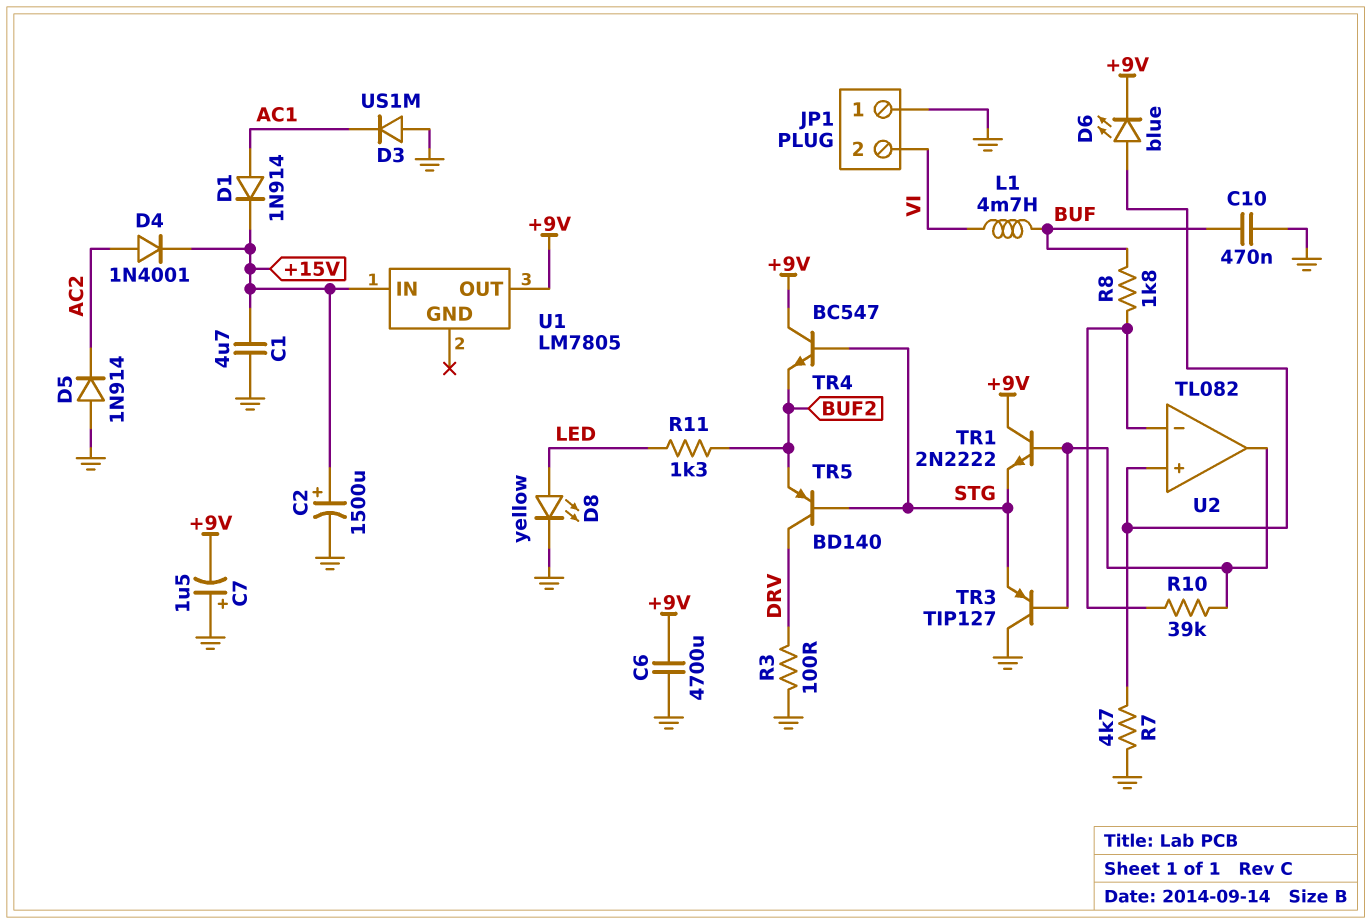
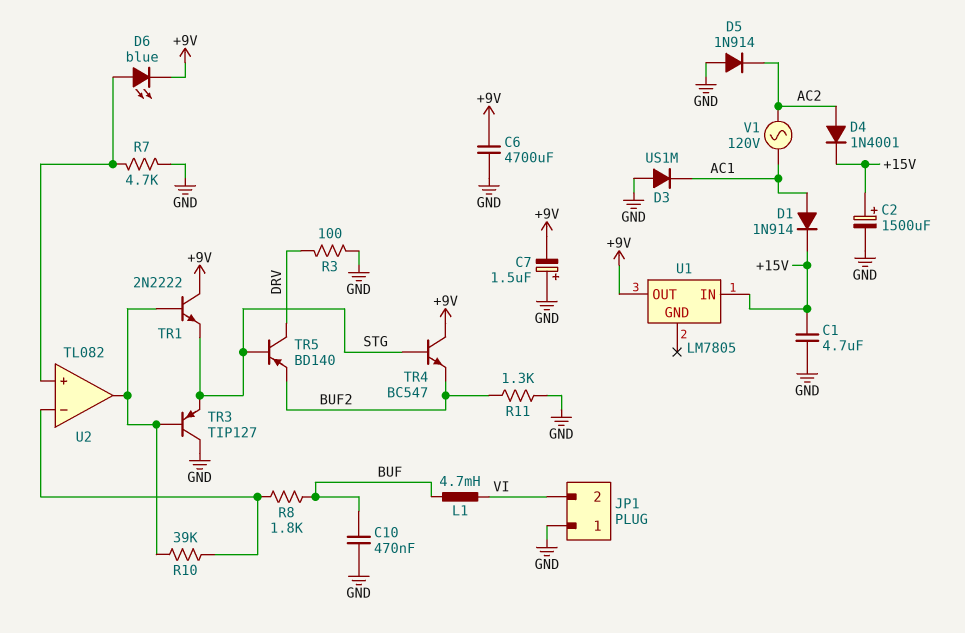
D8: LED yellow (A LED, K GND) -> none
R11: 1.3k (BUF2, LED) -> 1.3k (BUF2, GND)
V1: none -> AC 120V (AC1, AC2)

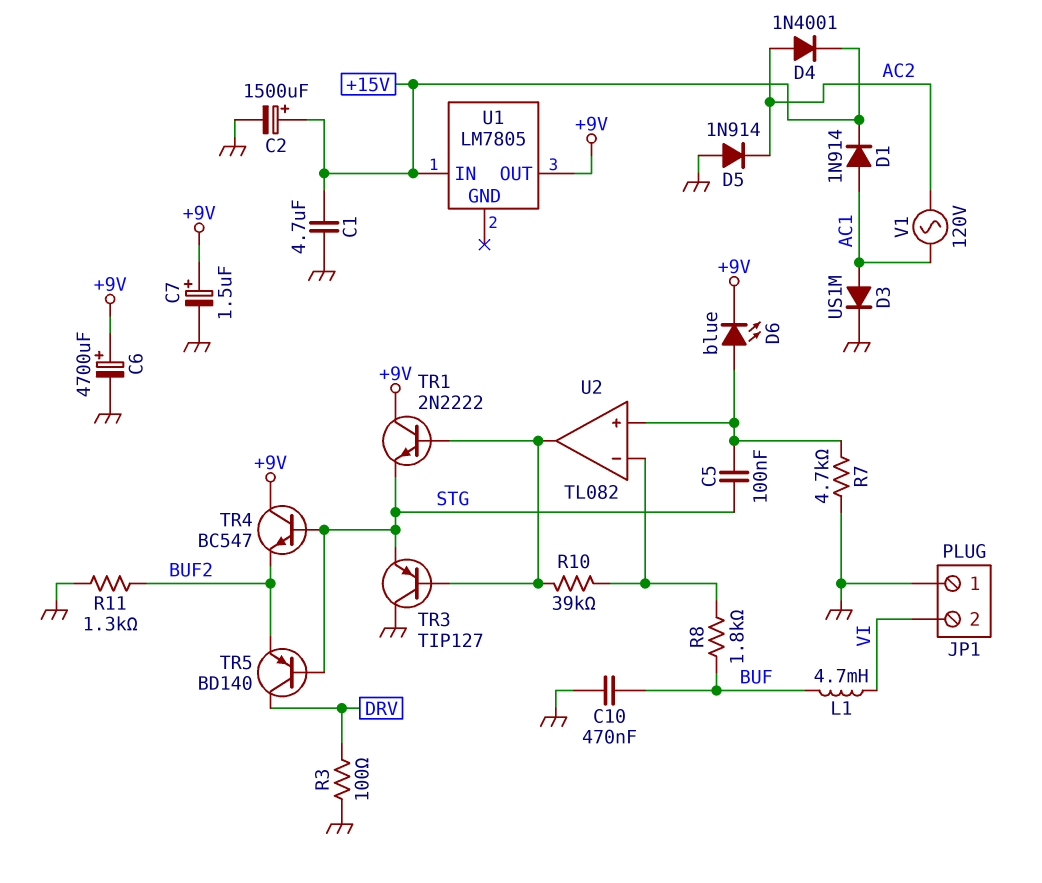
C5: none -> 100nF (STG, U2/in+)
C6: 4700uF (+9V, GND) -> 4700uF (plus +9V, minus GND)
C7: 1.5uF (plus GND, minus +9V) -> 1.5uF (plus +9V, minus GND)
D3: diode US1M (A GND, K AC1) -> diode US1M (A AC1, K GND)

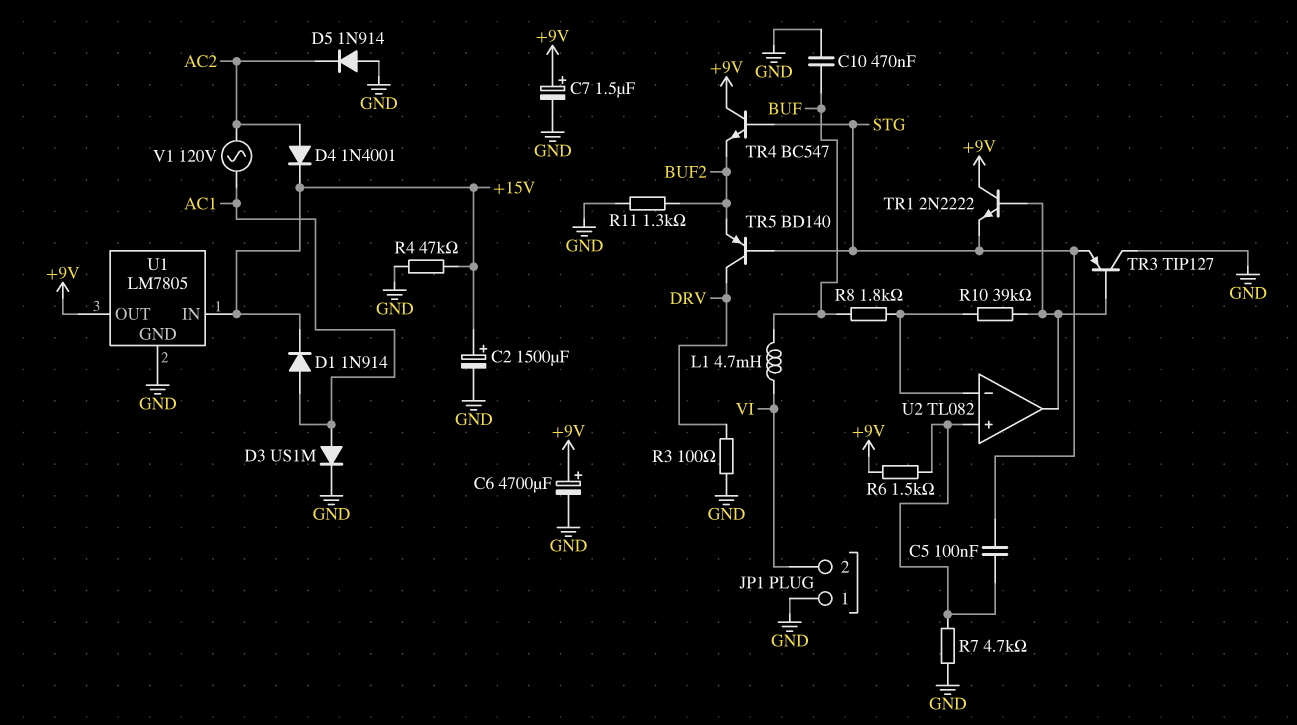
C1: 4.7uF (+15V, GND) -> none
D6: LED blue (A U2/in+, K +9V) -> none
R4: none -> 47k (+15V, GND)
R6: none -> 1.5k (+9V, U2/in+)
U1 pin GND: none -> GND

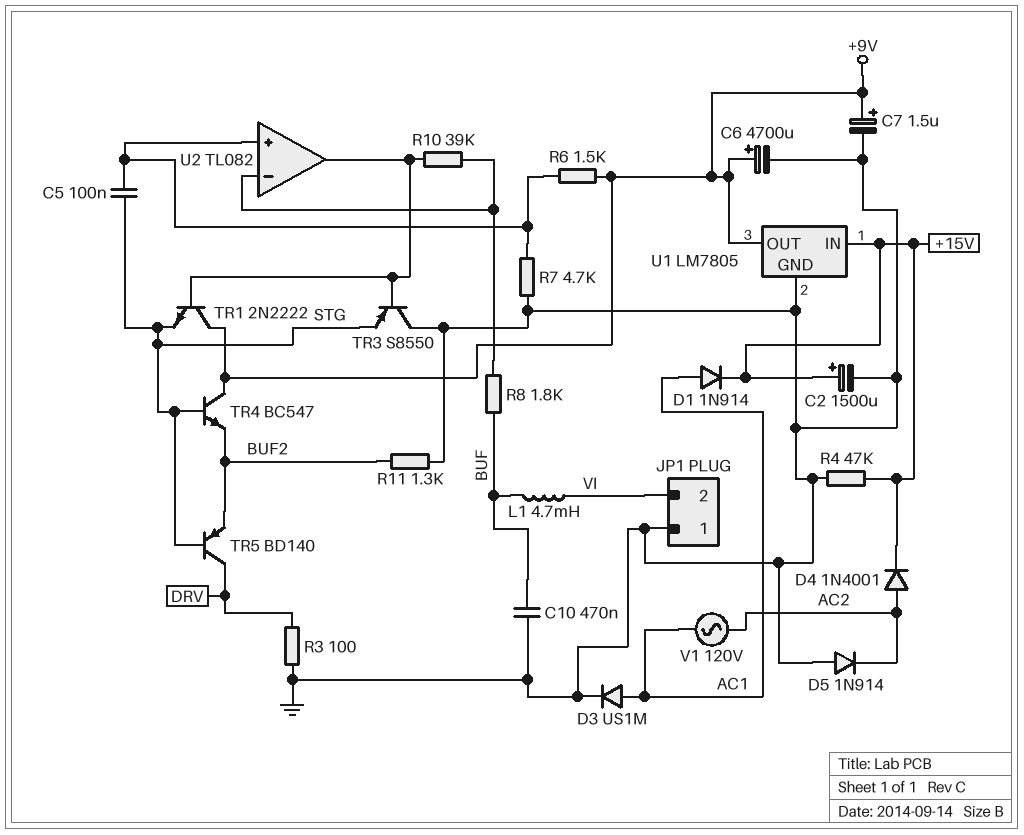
TR3: PNP TIP127 (B U2/out, C GND, E STG) -> PNP S8550 (B U2/out, C GND, E STG)

